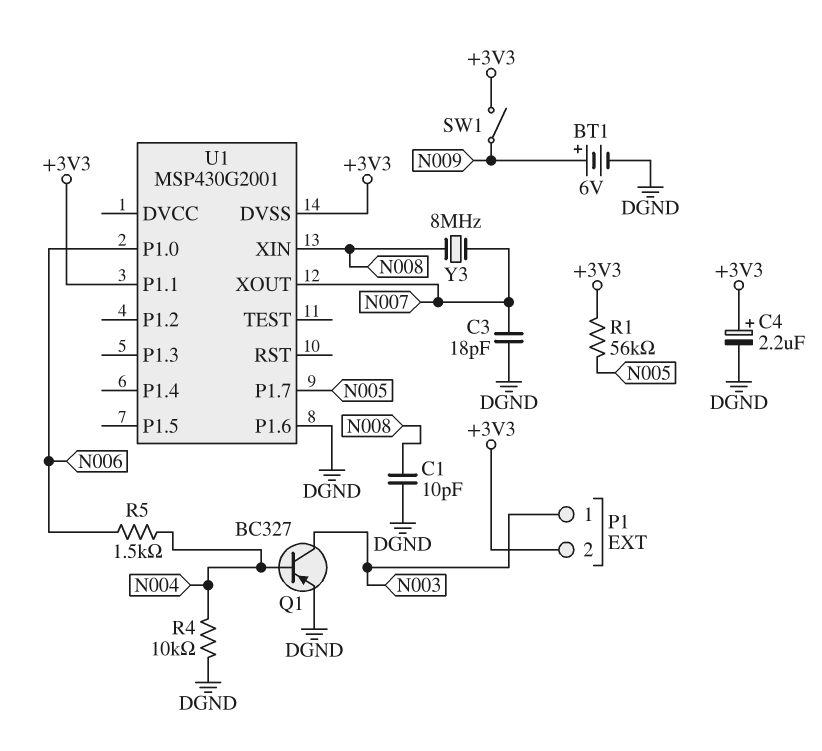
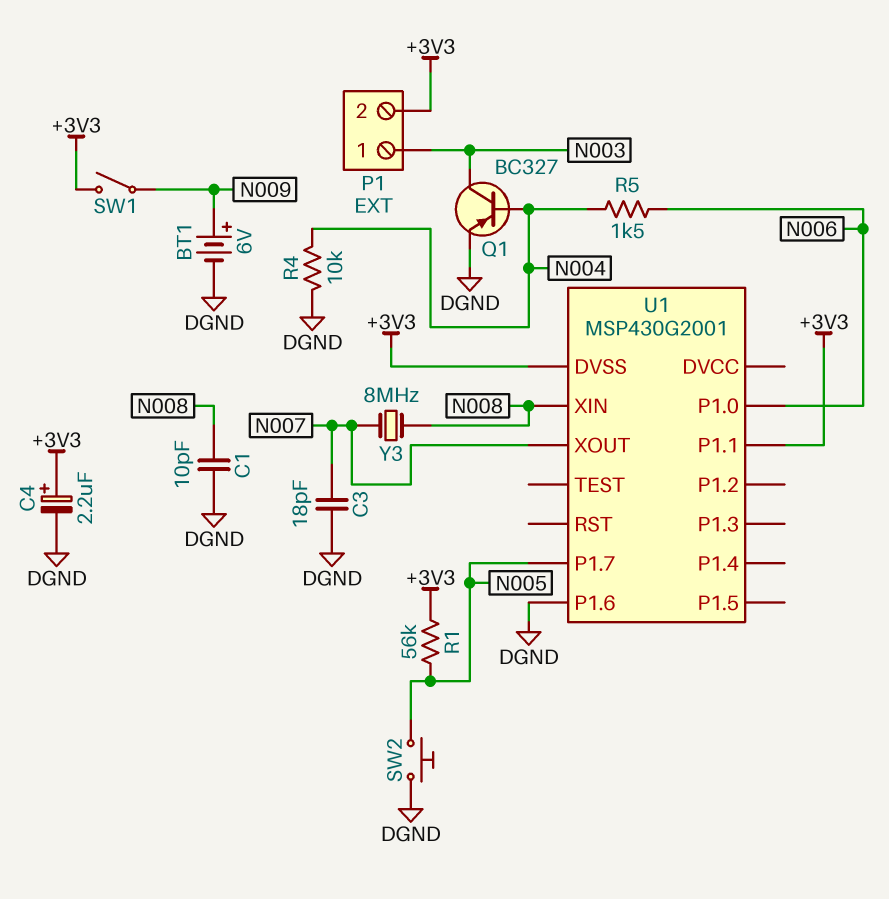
SW2: none -> button (DGND, N005)

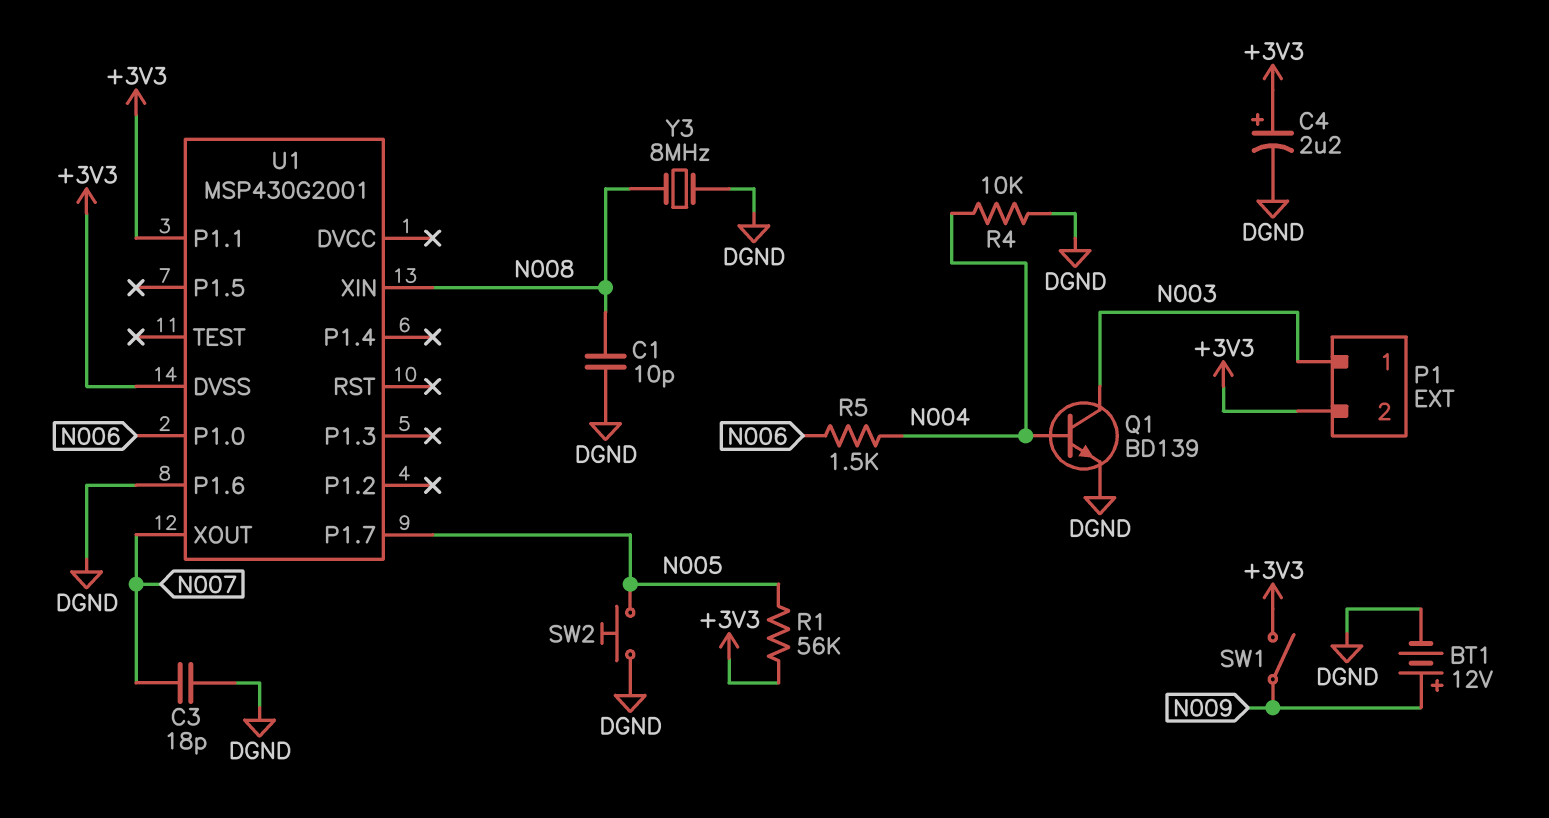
BT1: 6V (plus N009, minus DGND) -> 12V (plus N009, minus DGND)
Q1: PNP BC327 (B N004, C N003, E DGND) -> NPN BD139 (B N004, C N003, E DGND)
Y3: 8MHz (N007, N008) -> 8MHz (DGND, N008)

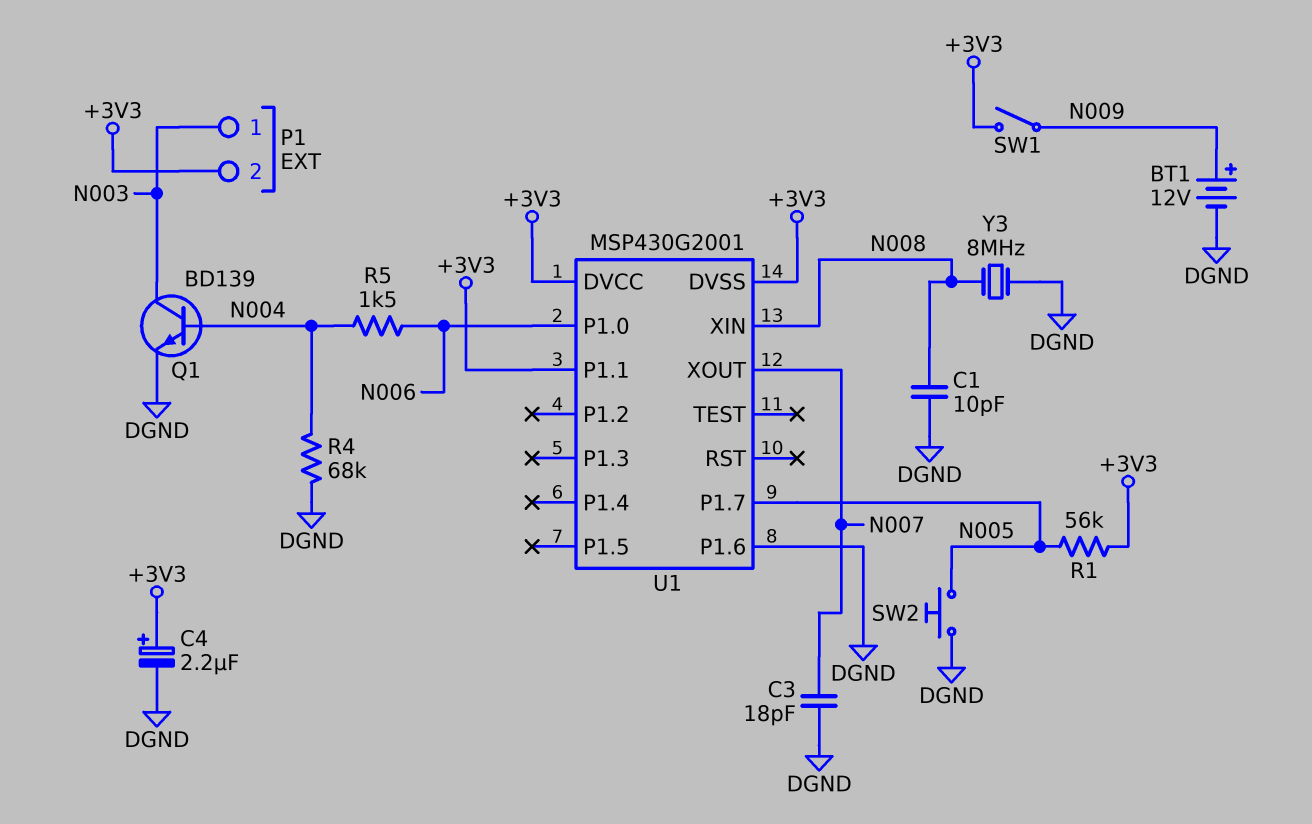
R4: 10k (DGND, N004) -> 68k (DGND, N004)
U1 pin DVCC: none -> +3V3

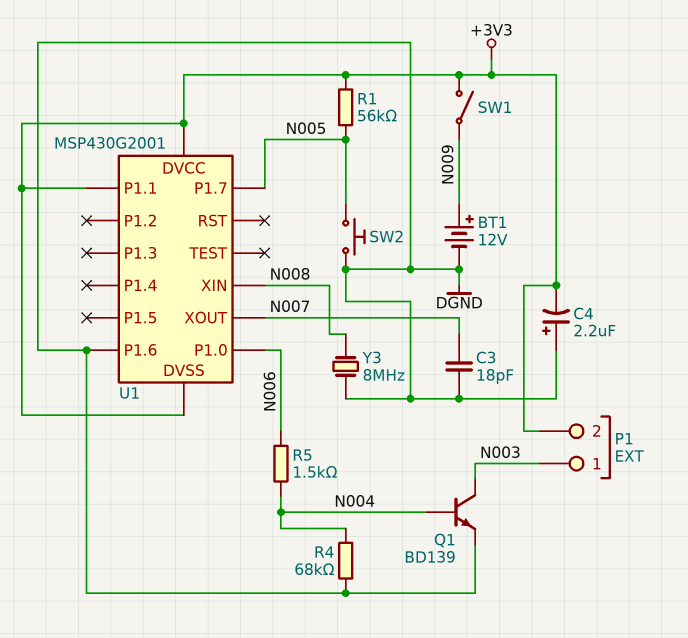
C1: 10pF (DGND, N008) -> none
C4: 2.2uF (plus +3V3, minus DGND) -> 2.2uF (plus DGND, minus +3V3)

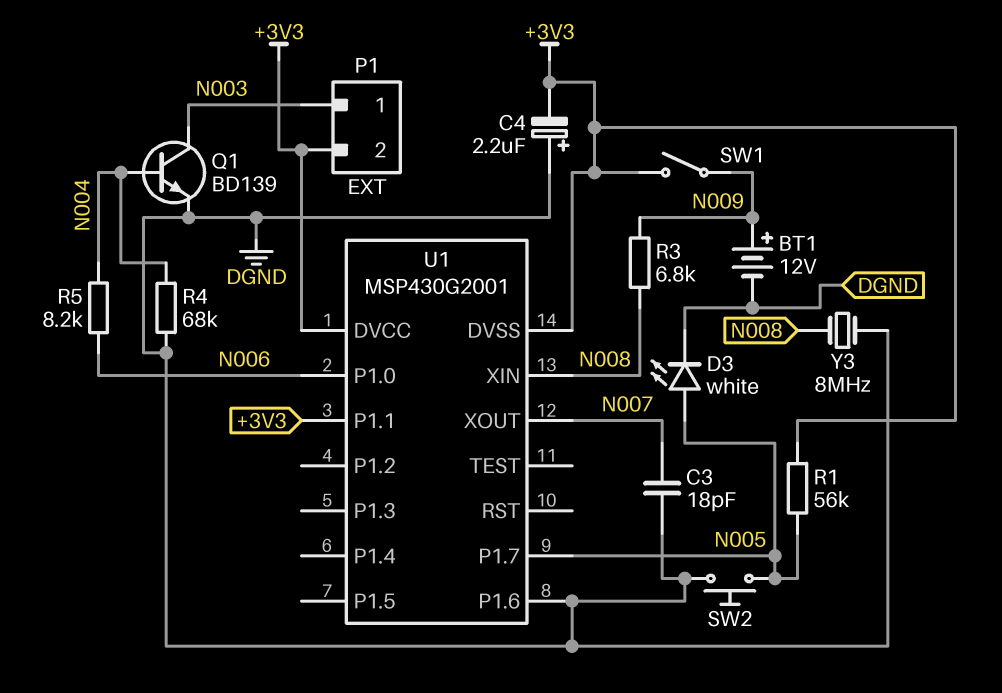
D3: none -> LED white (A N005, K DGND)
R3: none -> 6.8k (N008, N009)
R5: 1.5k (N004, N006) -> 8.2k (N004, N006)

